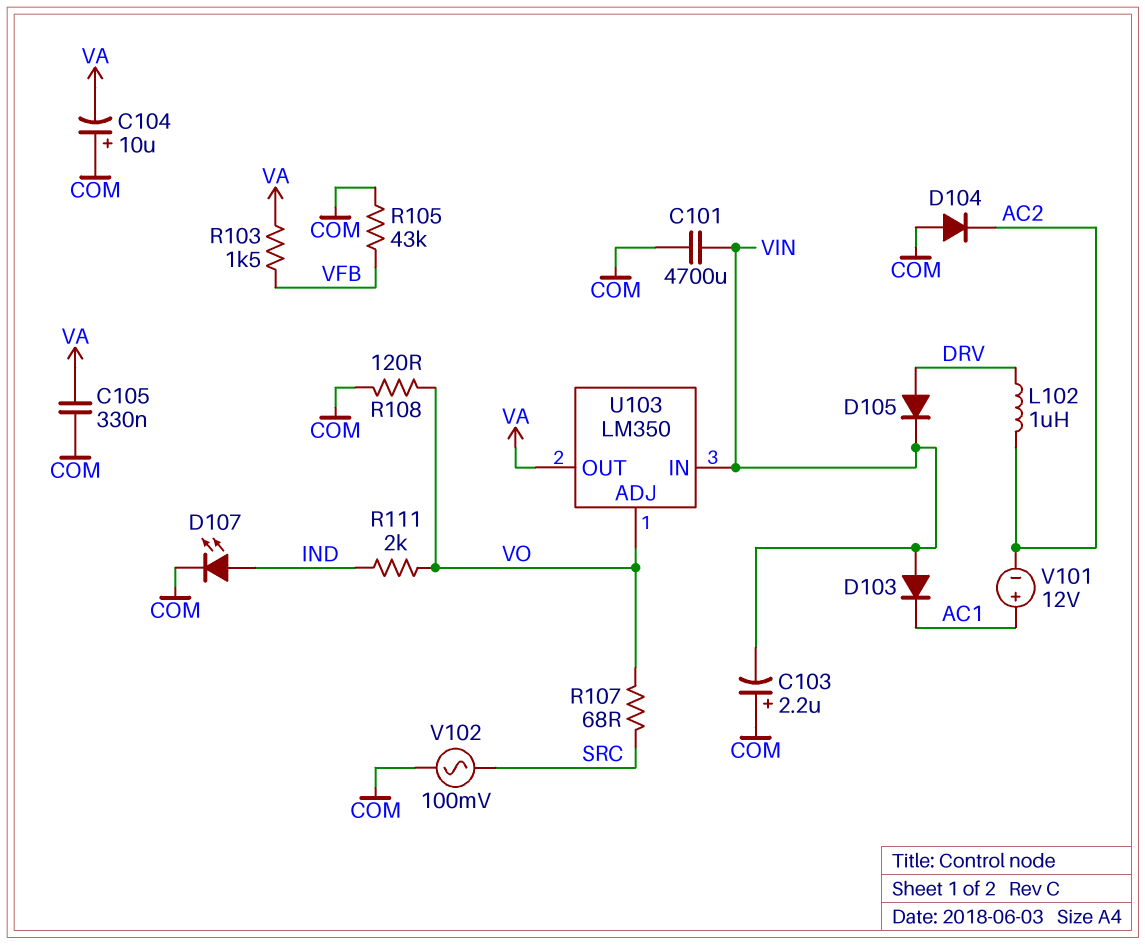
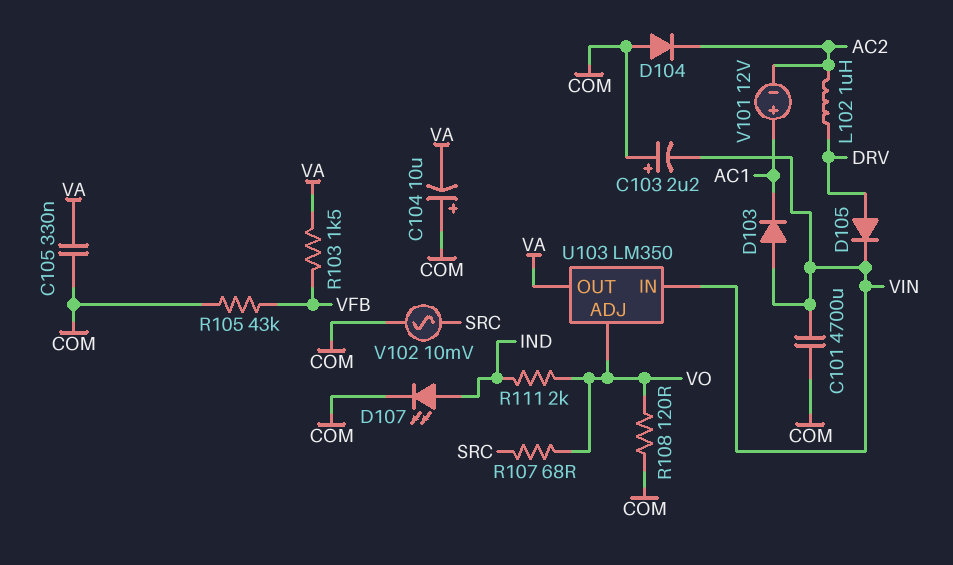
V102: AC 100mV (COM, SRC) -> AC 10mV (COM, SRC)

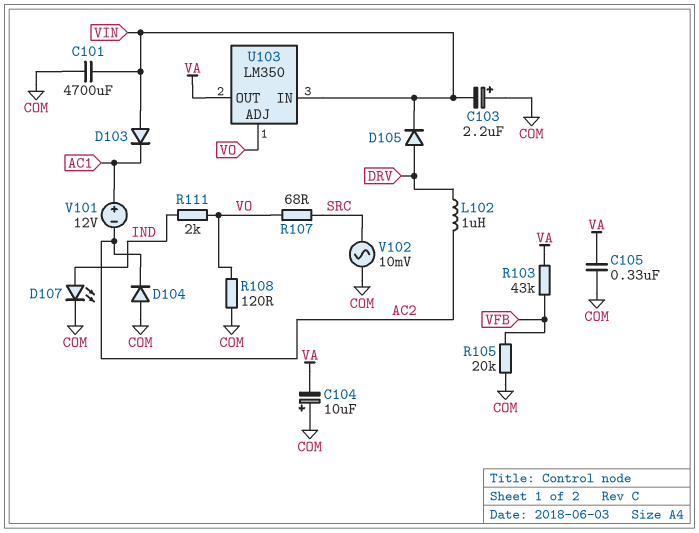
R103: 1.5k (VA, VFB) -> 43k (VA, VFB)
R105: 43k (COM, VFB) -> 20k (COM, VFB)

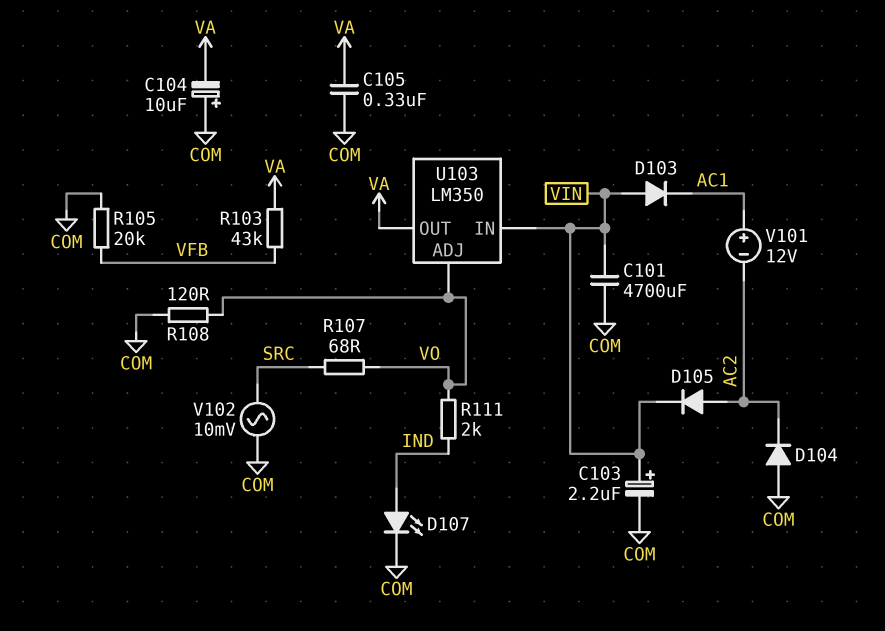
C103: 2.2uF (plus COM, minus VIN) -> 2.2uF (plus VIN, minus COM)
D105: diode (A DRV, K VIN) -> diode (A AC2, K VIN)
L102: 1uH (AC2, DRV) -> none

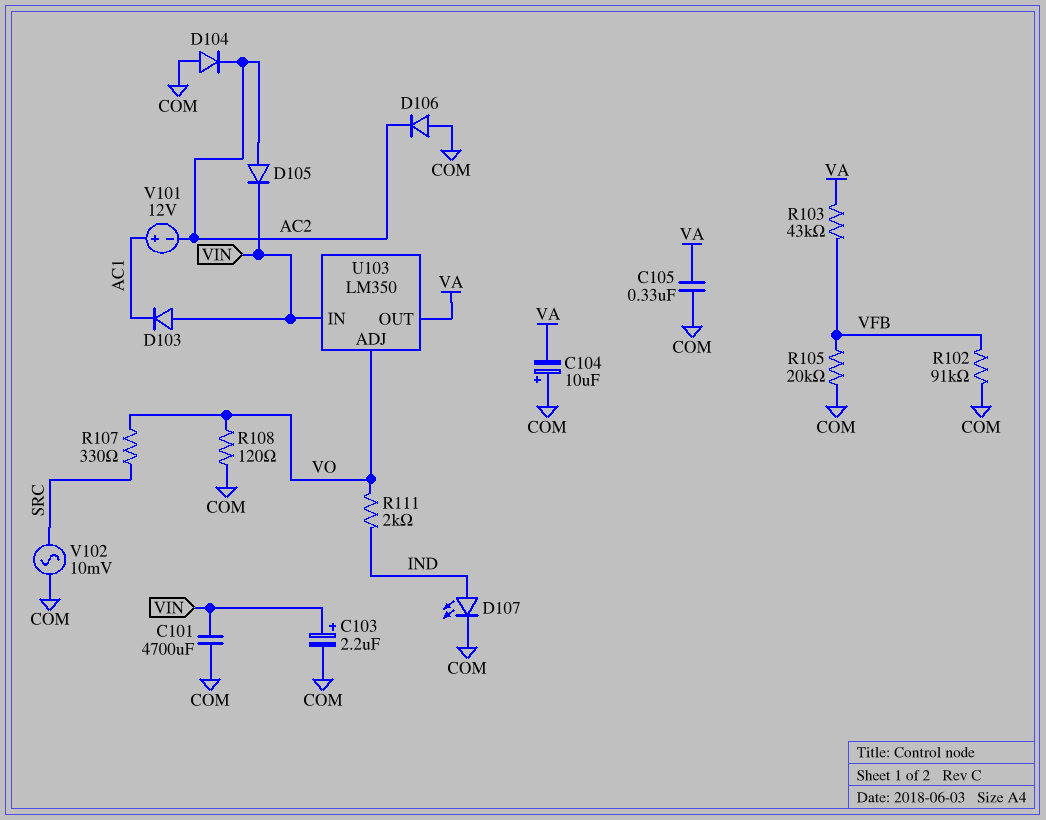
D106: none -> diode (A COM, K AC2)
R102: none -> 91k (COM, VFB)
R107: 68 (SRC, VO) -> 330 (SRC, VO)

